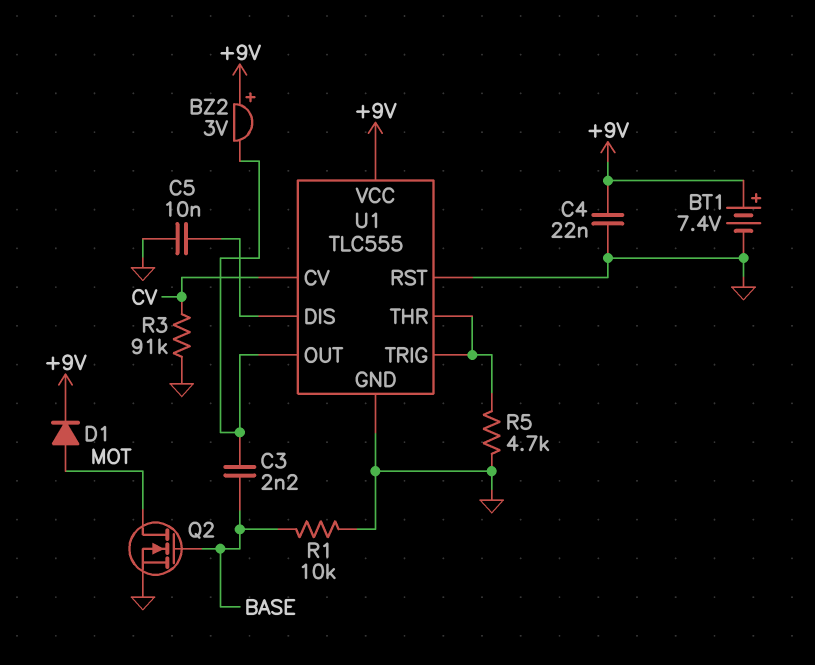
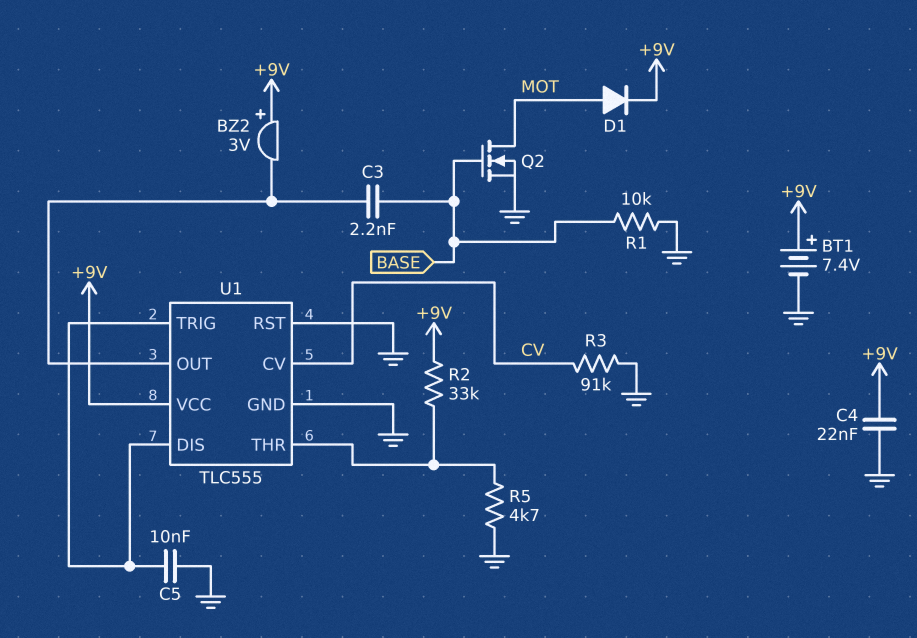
R2: none -> 33k (+9V, U1/THR)
U1 pin TRIG: U1/THR -> U1/DIS

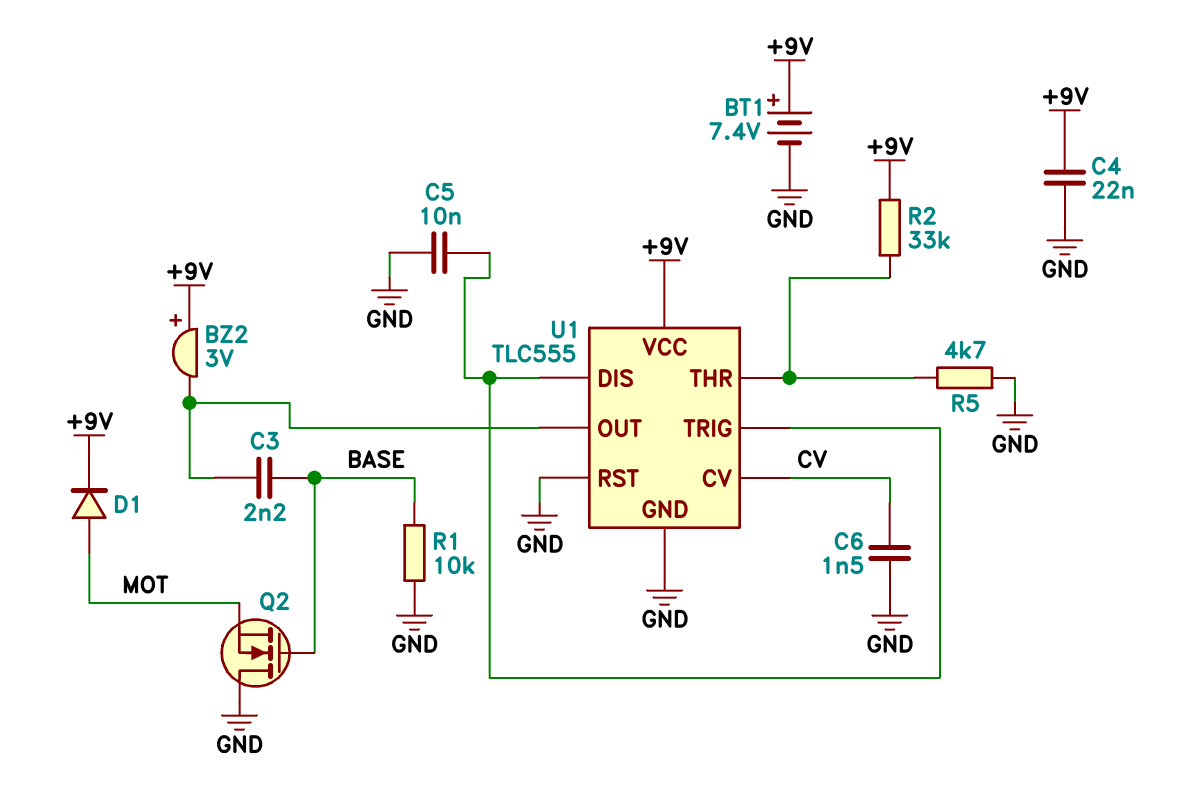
C6: none -> 1.5nF (CV, GND)
Q2: NMOS (G BASE, D MOT, S GND) -> NMOS (G BASE, D GND, S MOT)
R3: 91k (CV, GND) -> none

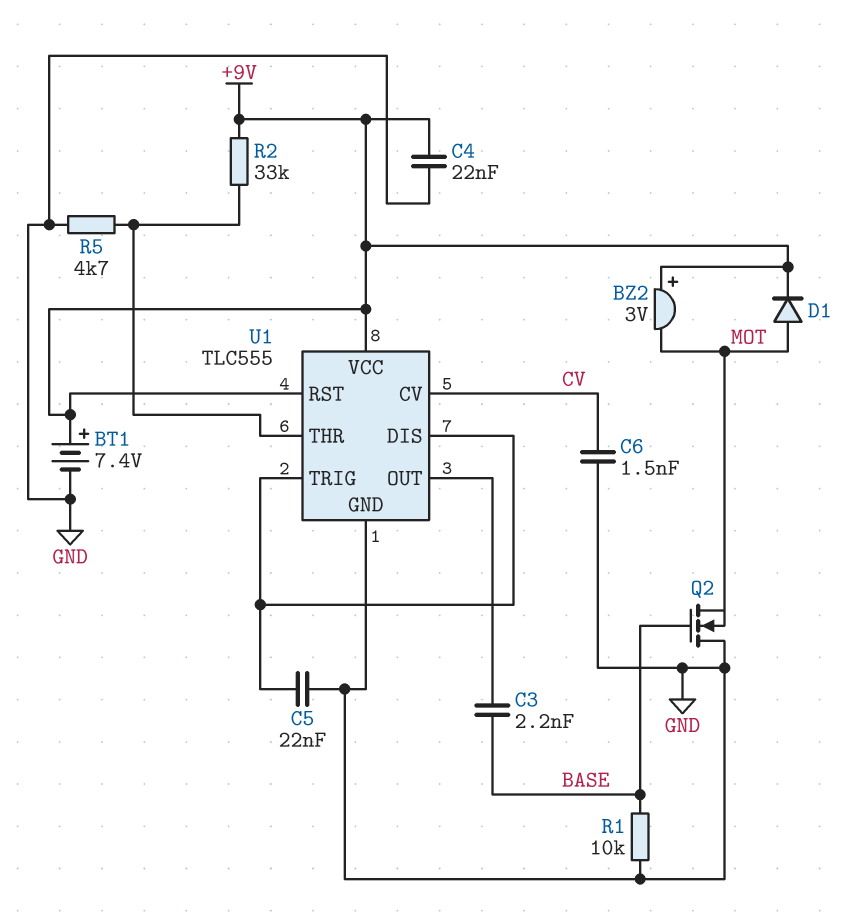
BZ2: buzzer 3V (plus +9V, minus U1/OUT) -> buzzer 3V (plus +9V, minus MOT)
C5: 10nF (GND, U1/DIS) -> 22nF (GND, U1/DIS)
U1 pin RST: GND -> +9V

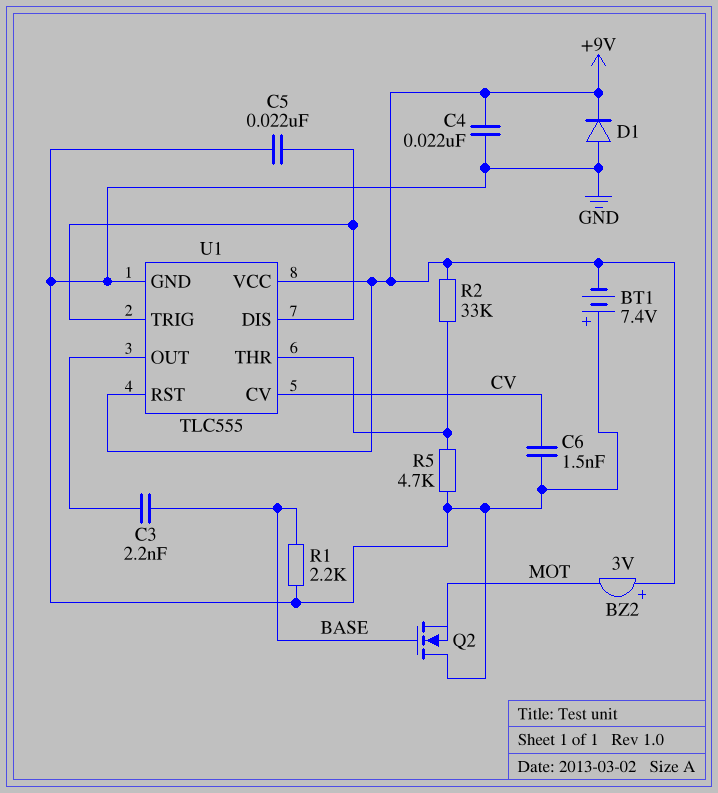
BT1: 7.4V (plus +9V, minus GND) -> 7.4V (plus GND, minus +9V)
D1: diode (A MOT, K +9V) -> diode (A GND, K +9V)
R1: 10k (BASE, GND) -> 2.2k (BASE, GND)

